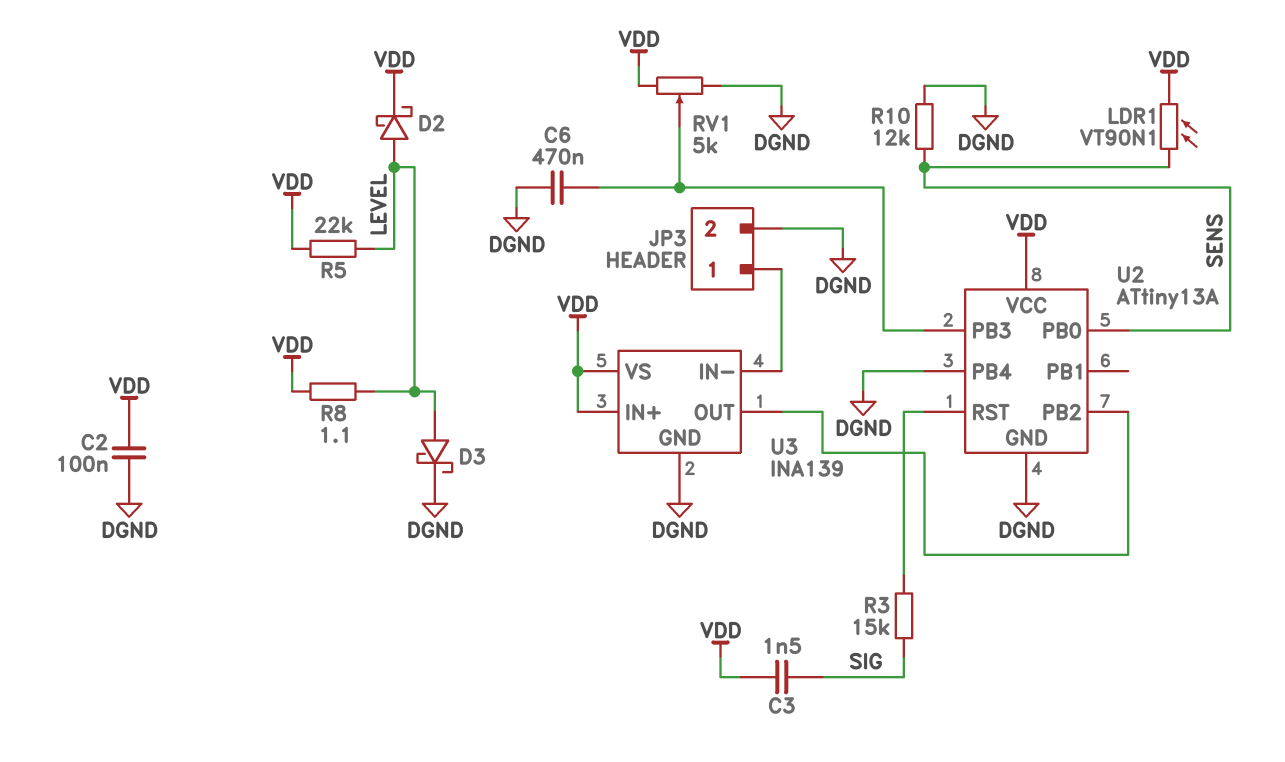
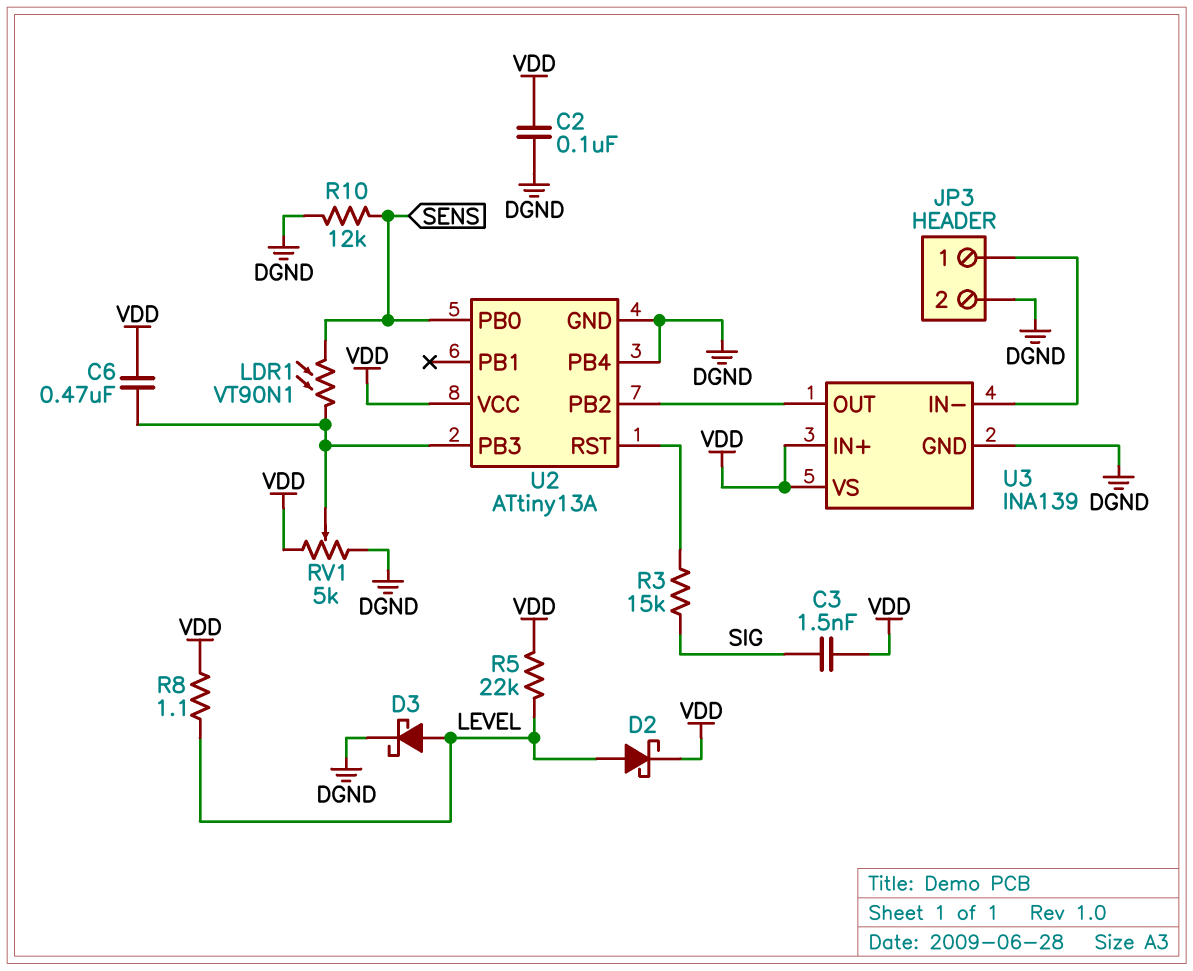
C6: 470nF (DGND, U2/PB3) -> 470nF (U2/PB3, VDD)
LDR1: VT90N1 (SENS, VDD) -> VT90N1 (SENS, U2/PB3)

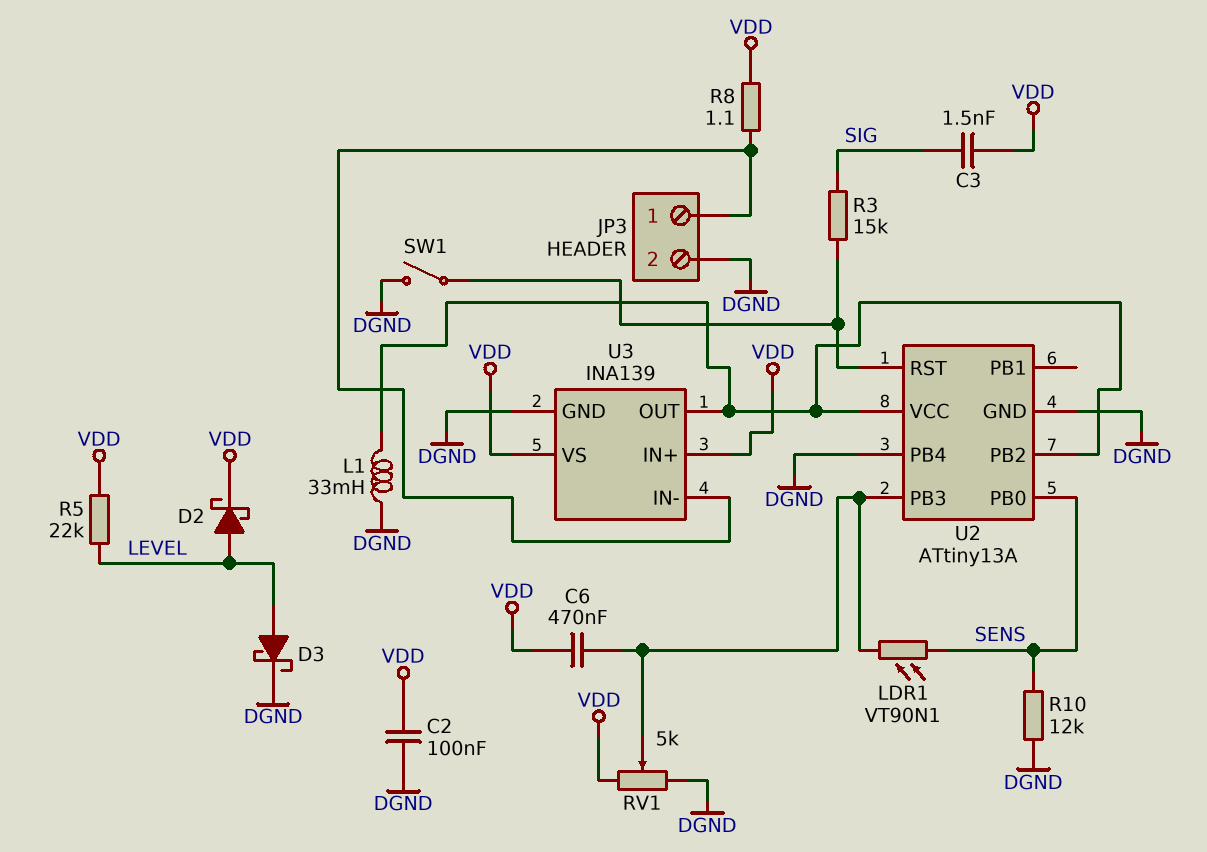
L1: none -> 33mH (DGND, U2/PB2)
R8: 1.1 (LEVEL, VDD) -> 1.1 (JP3/1, VDD)
SW1: none -> switch (DGND, U2/RST)
U2 pin VCC: VDD -> U2/PB2

